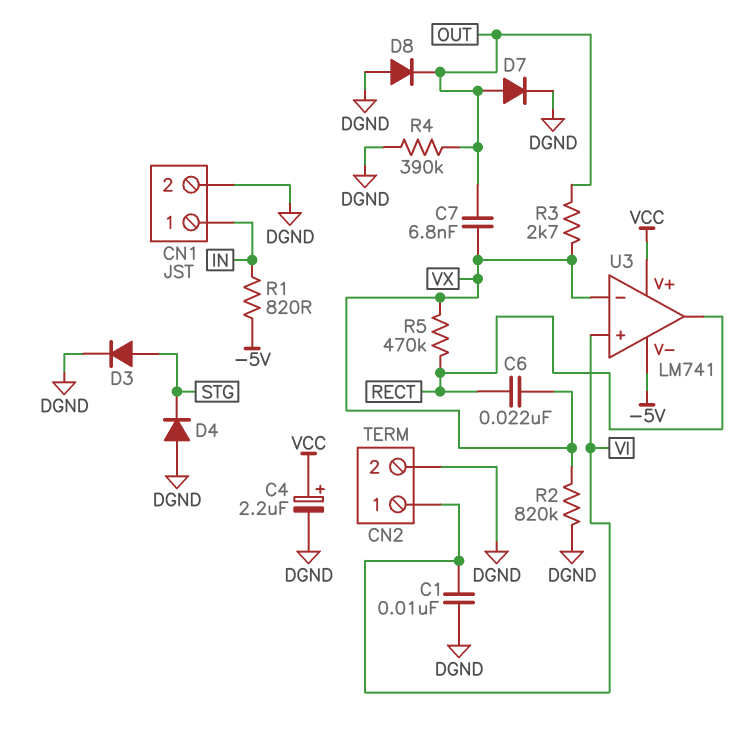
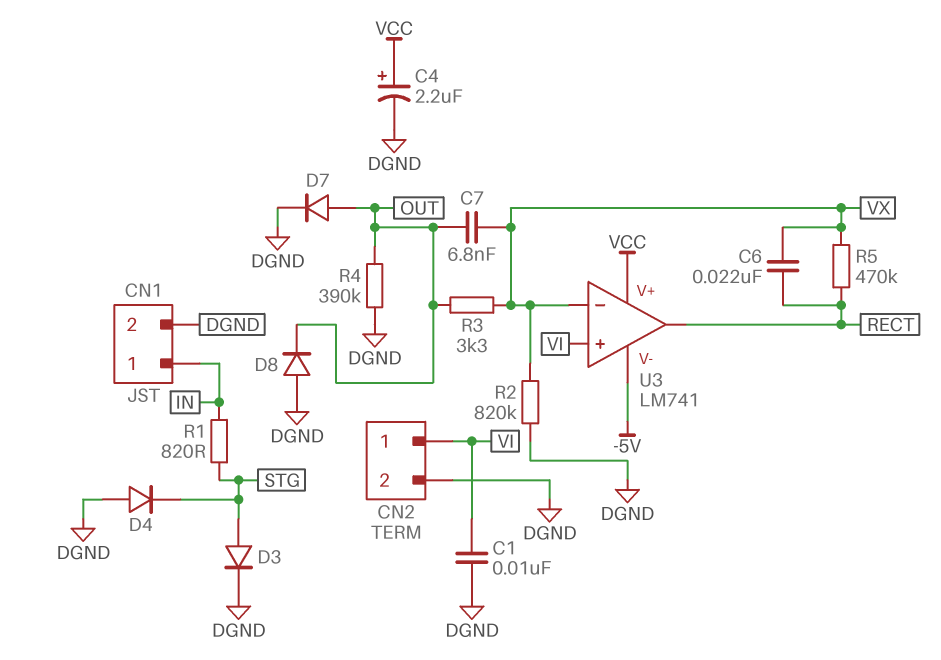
R1: 820 (-5V, IN) -> 820 (IN, STG)
R3: 2.7k (OUT, VX) -> 3.3k (OUT, VX)

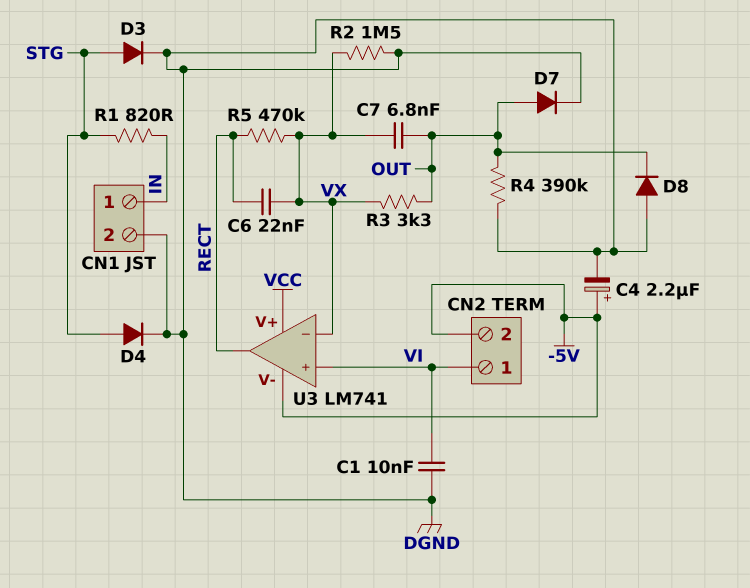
C4: 2.2uF (plus VCC, minus DGND) -> 2.2uF (plus -5V, minus DGND)
CN2 pin 2: DGND -> -5V
D4: diode (A DGND, K STG) -> diode (A STG, K DGND)
R2: 820k (DGND, VX) -> 1.5M (DGND, VX)

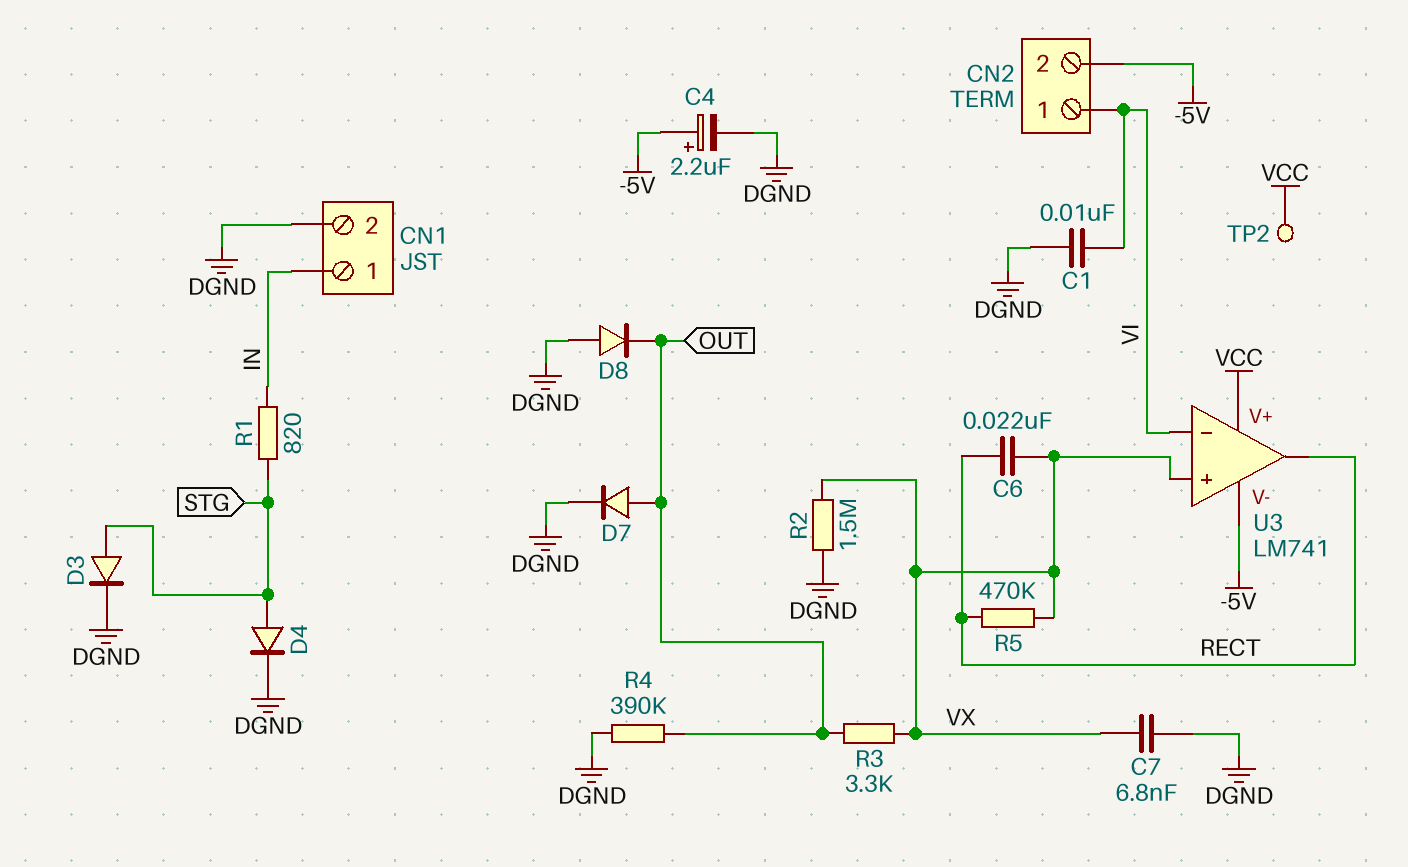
C7: 6.8nF (OUT, VX) -> 6.8nF (DGND, VX)
TP2: none -> test point (VCC)
U3 pin in+: VI -> VX
U3 pin in-: VX -> VI

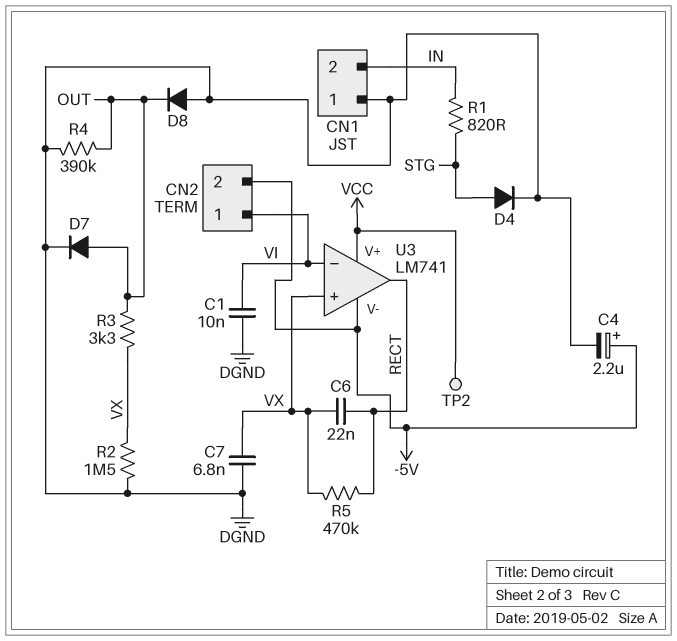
CN1 pin 1: IN -> DGND
CN1 pin 2: DGND -> IN
D3: diode (A STG, K DGND) -> none

